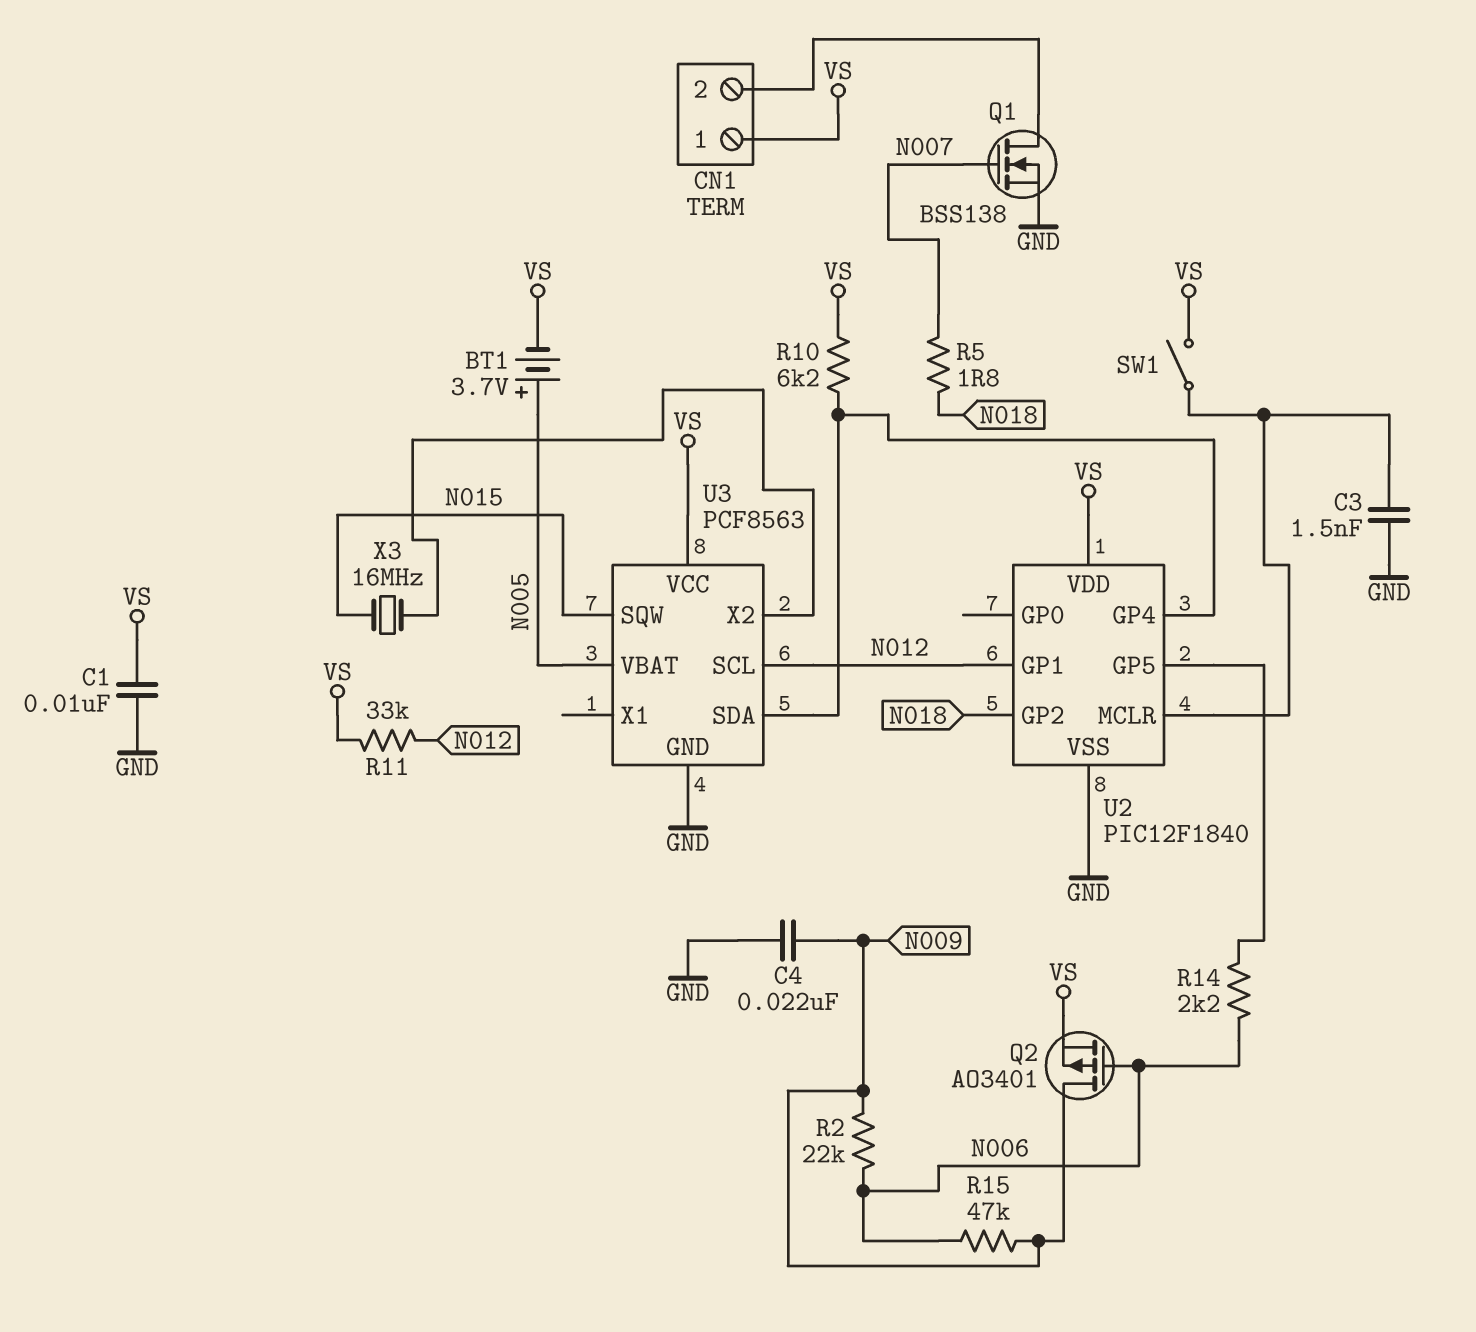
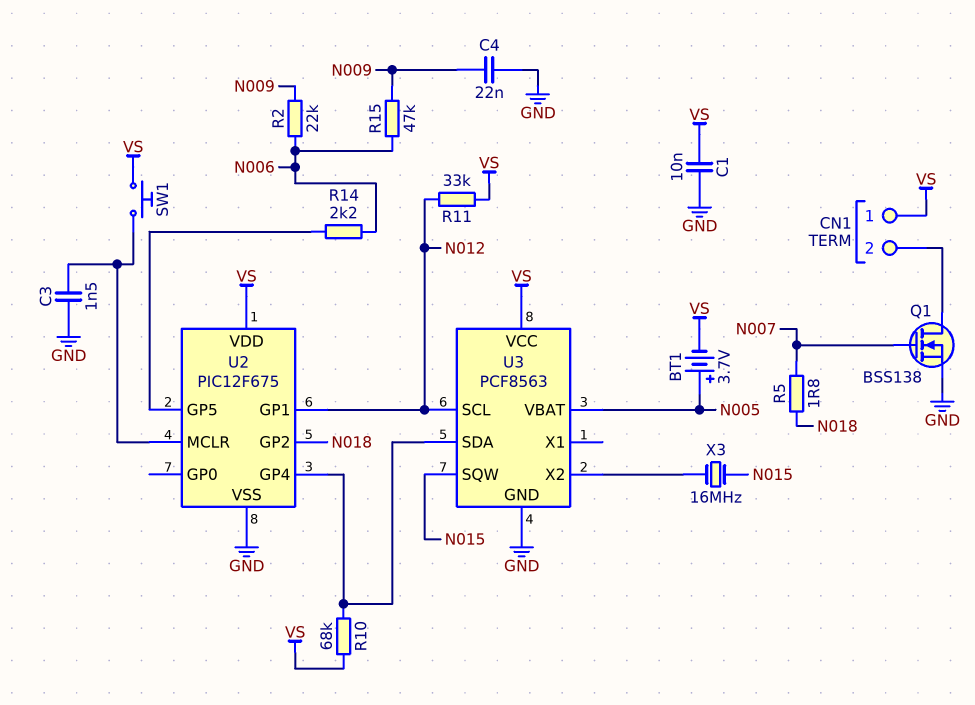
Q2: PMOS AO3401 (G N006, D N009, S VS) -> none
R10: 6.2k (U2/GP4, VS) -> 68k (U2/GP4, VS)
SW1: switch (U2/MCLR, VS) -> button (U2/MCLR, VS)
U2: PIC12F1840 -> PIC12F675

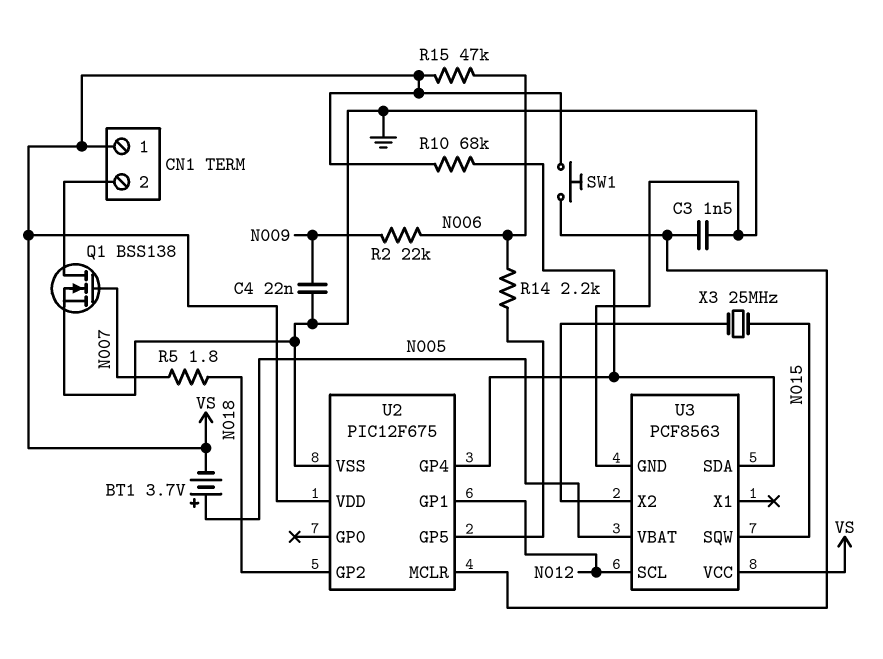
C1: 10nF (GND, VS) -> none
R11: 33k (N012, VS) -> none
R15: 47k (N006, N009) -> 47k (N006, VS)
X3: 16MHz (N015, U3/X2) -> 25MHz (N015, U3/X2)

